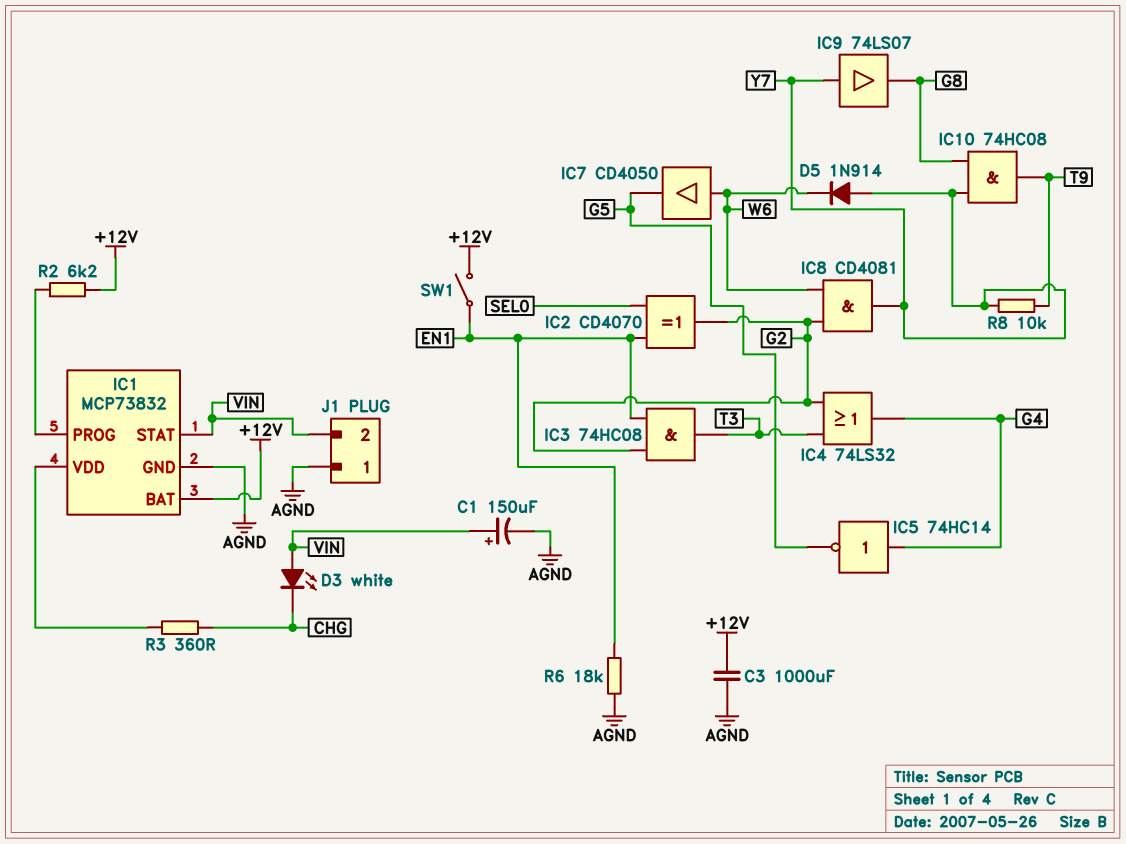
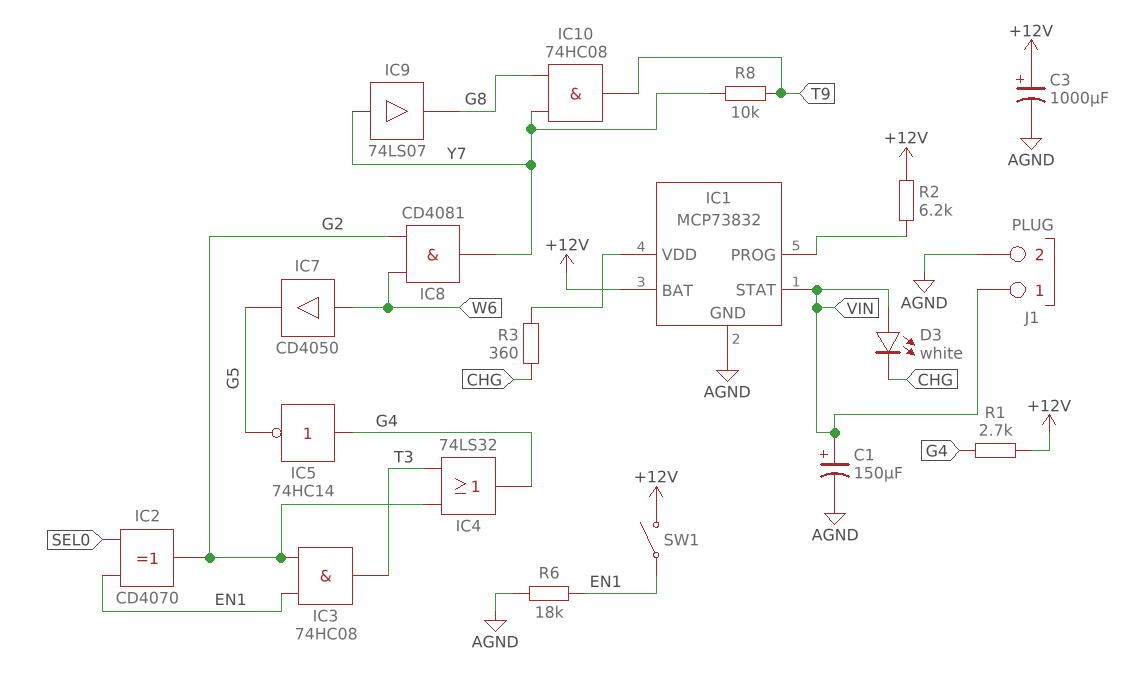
C3: 1000uF (+12V, AGND) -> 1000uF (plus +12V, minus AGND)
D5: diode 1N914 (A Y7, K W6) -> none
J1 pin 1: AGND -> VIN
J1 pin 2: VIN -> AGND
R1: none -> 2.7k (+12V, G4)

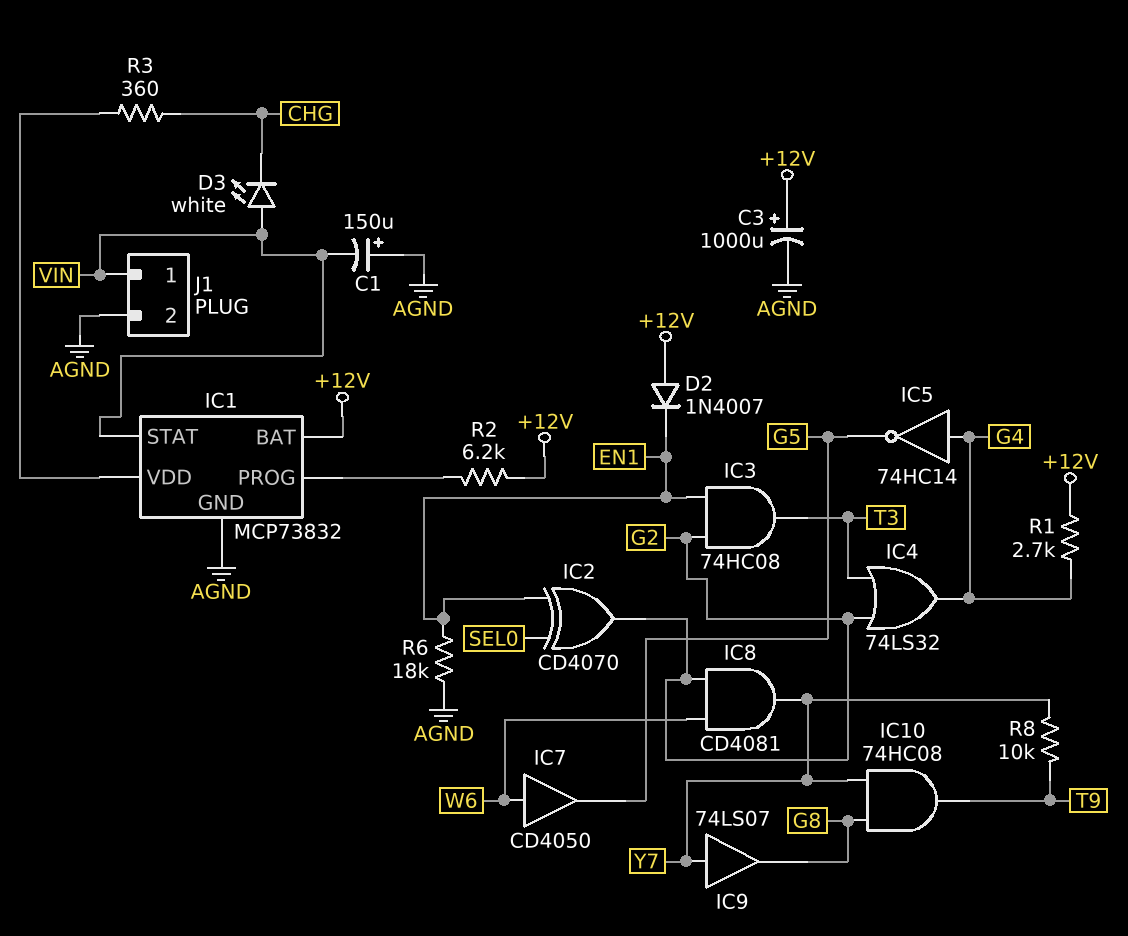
C1: 150uF (plus VIN, minus AGND) -> 150uF (plus AGND, minus VIN)
D2: none -> diode 1N4007 (A +12V, K EN1)
SW1: switch (+12V, EN1) -> none

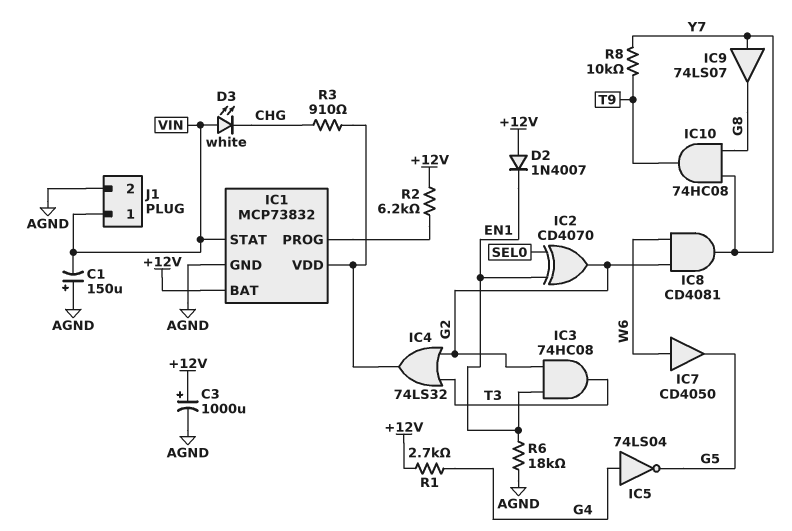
IC4: OR 74LS32 (in G2, in T3, out G4) -> OR 74LS32 (in G2, in T3, out IC1/VDD)
IC5: NOT 74HC14 (in G4, out G5) -> NOT 74LS04 (in G4, out G5)
R3: 360 (CHG, IC1/VDD) -> 910 (CHG, IC1/VDD)

